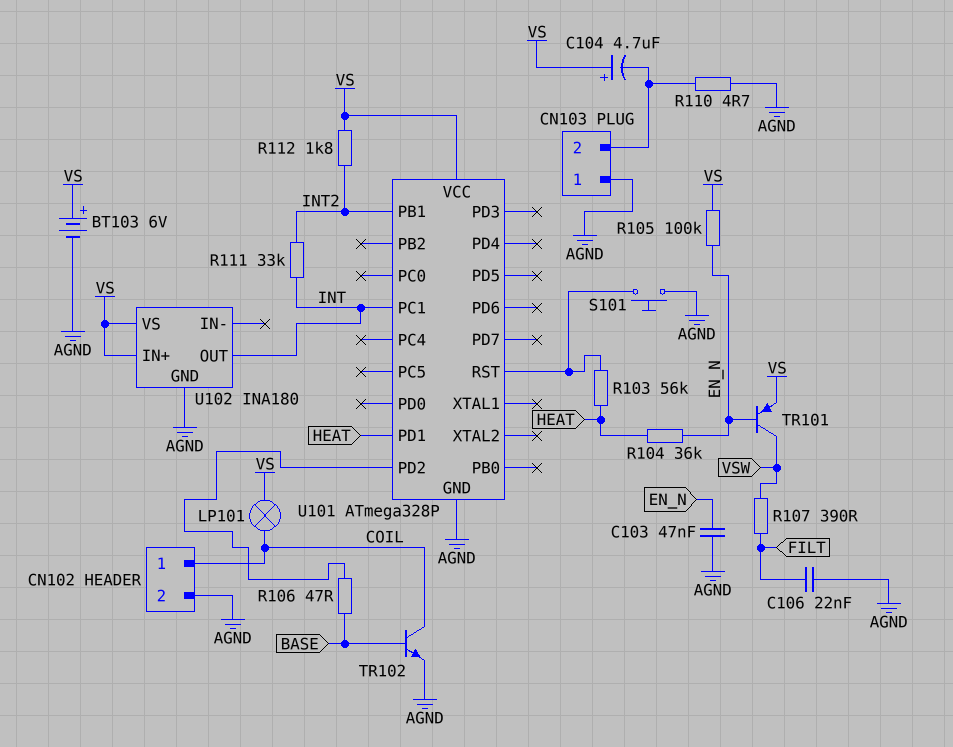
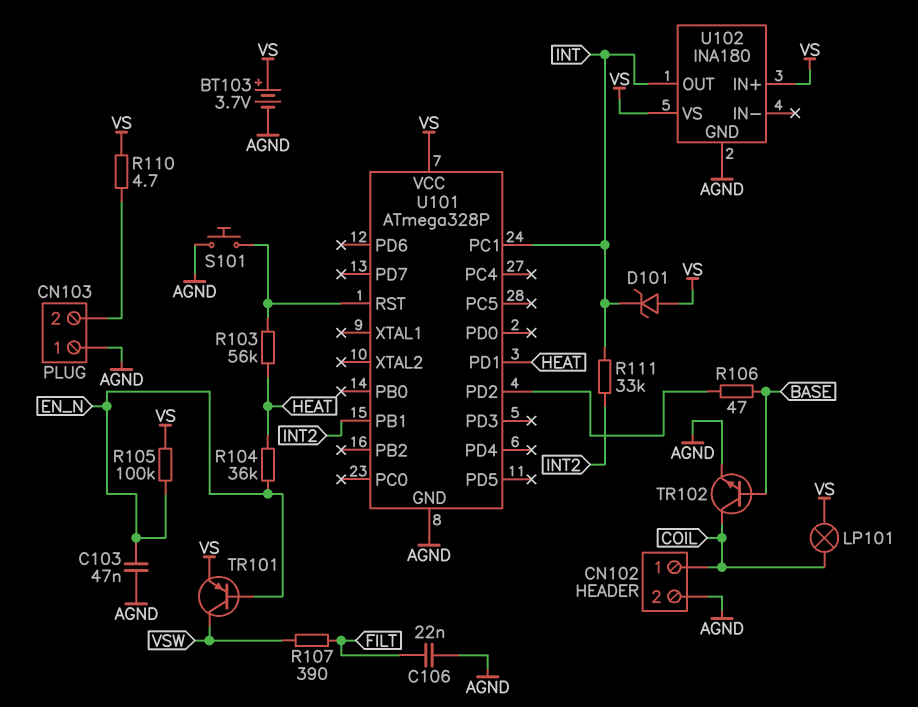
BT103: 6V (plus VS, minus AGND) -> 3.7V (plus VS, minus AGND)
C104: 4.7uF (plus VS, minus CN103/2) -> none
D101: none -> zener (A VS, K INT)
R110: 4.7 (AGND, CN103/2) -> 4.7 (CN103/2, VS)
R112: 1.8k (INT2, VS) -> none

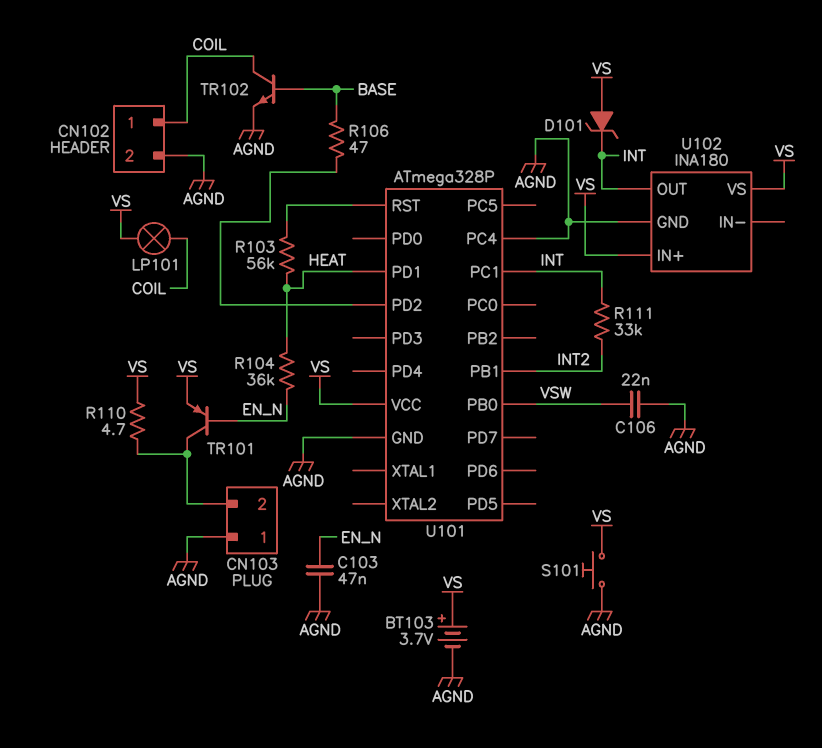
C106: 22nF (AGND, FILT) -> 22nF (AGND, VSW)
R105: 100k (EN_N, VS) -> none
R107: 390 (FILT, VSW) -> none
S101: button (AGND, U101/RST) -> button (AGND, VS)
TR101: PNP (B EN_N, C VSW, E VS) -> PNP (B EN_N, C CN103/2, E VS)
U101 pin PB0: none -> VSW
U101 pin PC4: none -> AGND

